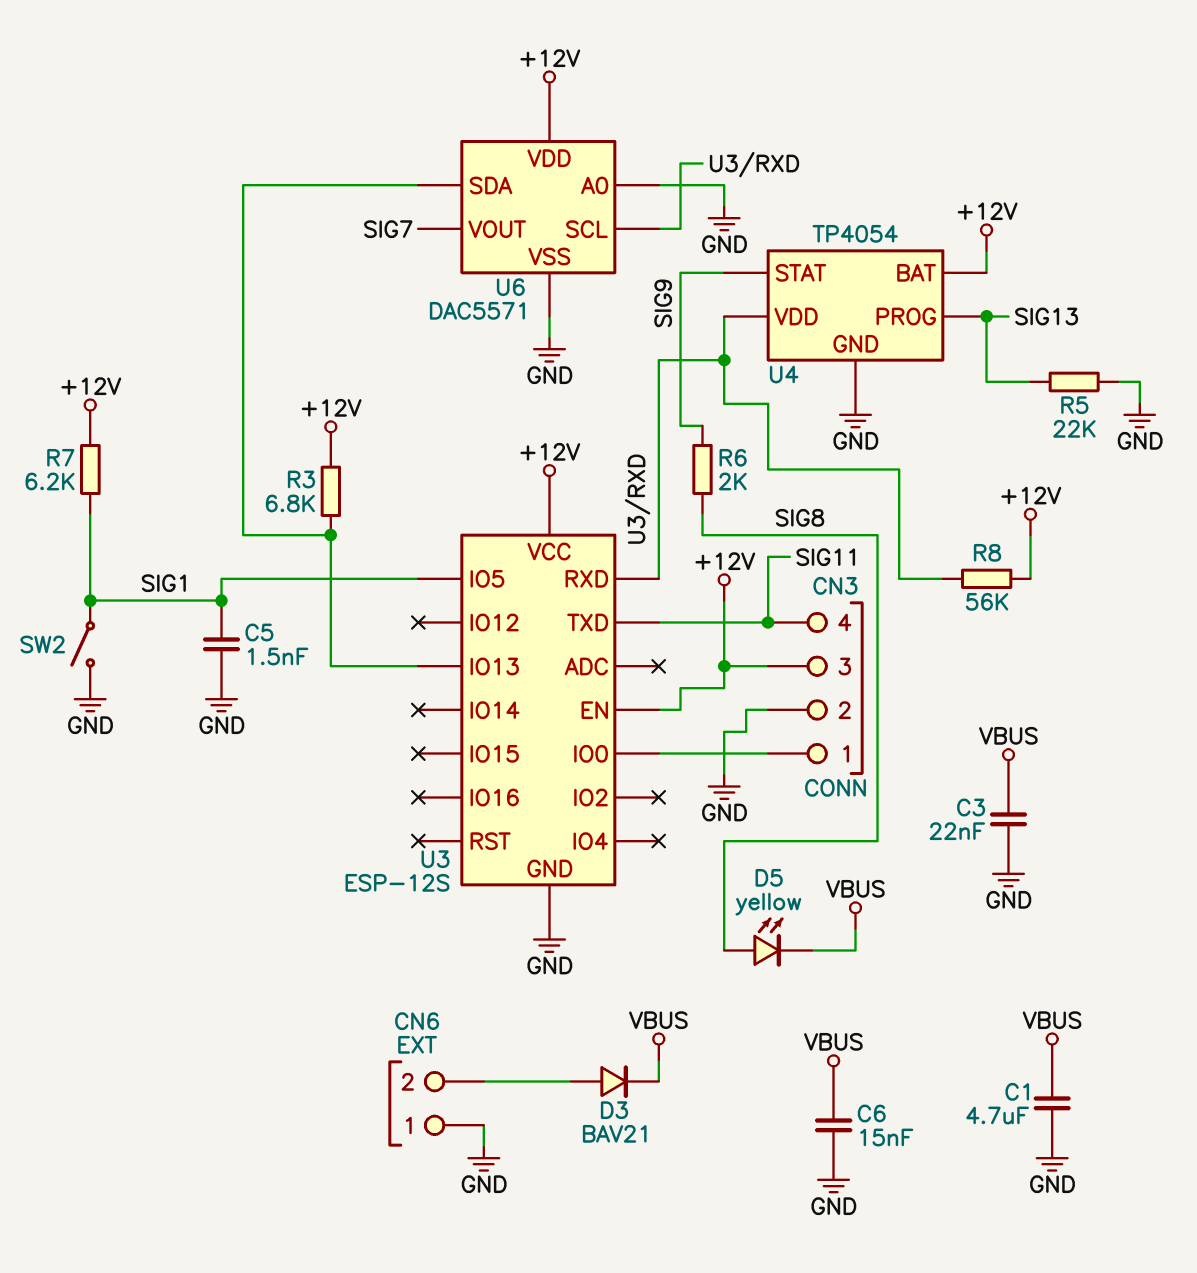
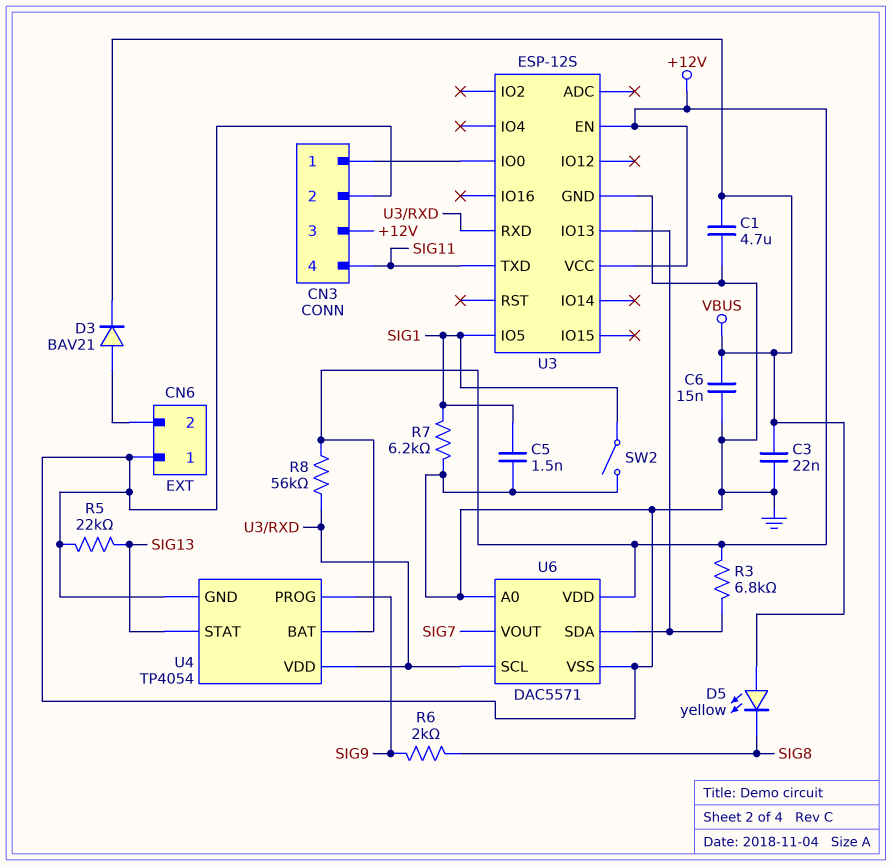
D5: LED yellow (A SIG8, K VBUS) -> LED yellow (A VBUS, K SIG8)
R7: 6.2k (+12V, SIG1) -> 6.2k (GND, SIG1)
U4 pin PROG: SIG13 -> SIG9
U4 pin STAT: SIG9 -> SIG13

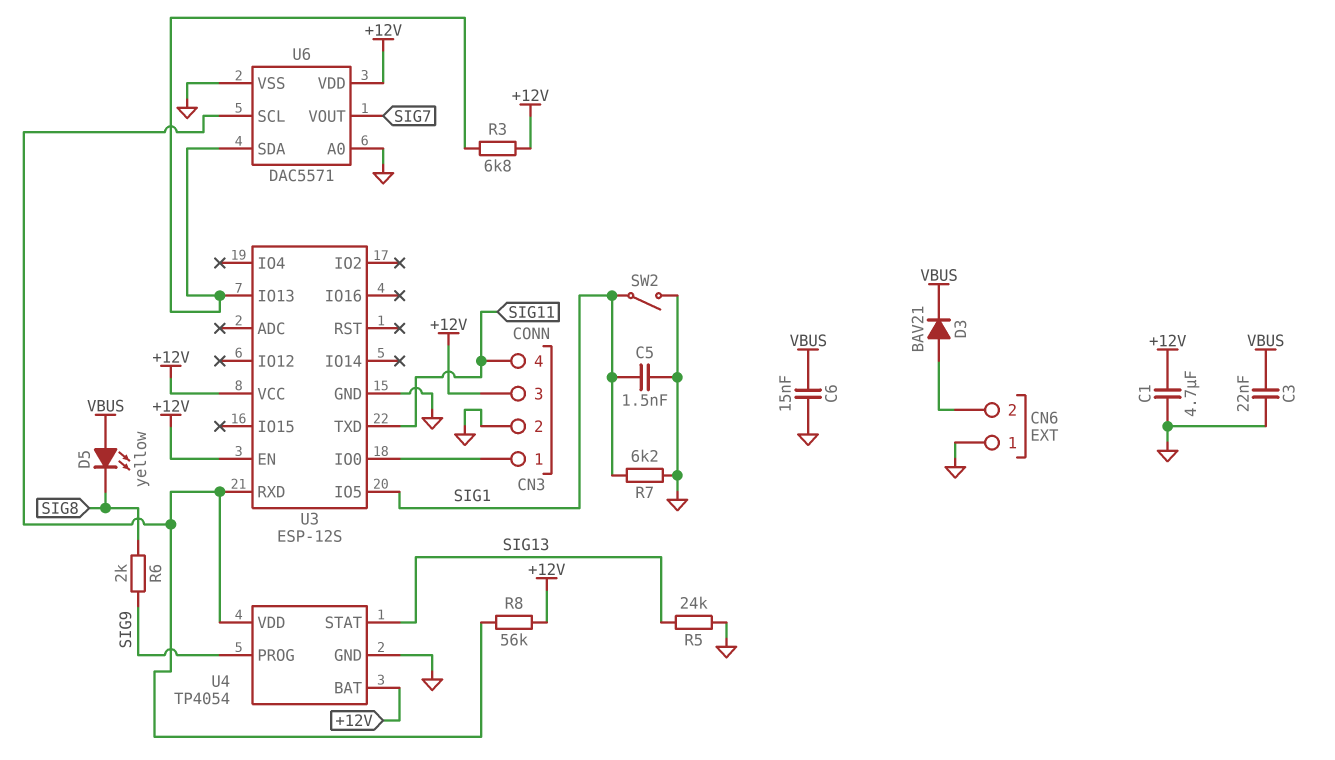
C1: 4.7uF (GND, VBUS) -> 4.7uF (+12V, GND)
R5: 22k (GND, SIG13) -> 24k (GND, SIG13)

